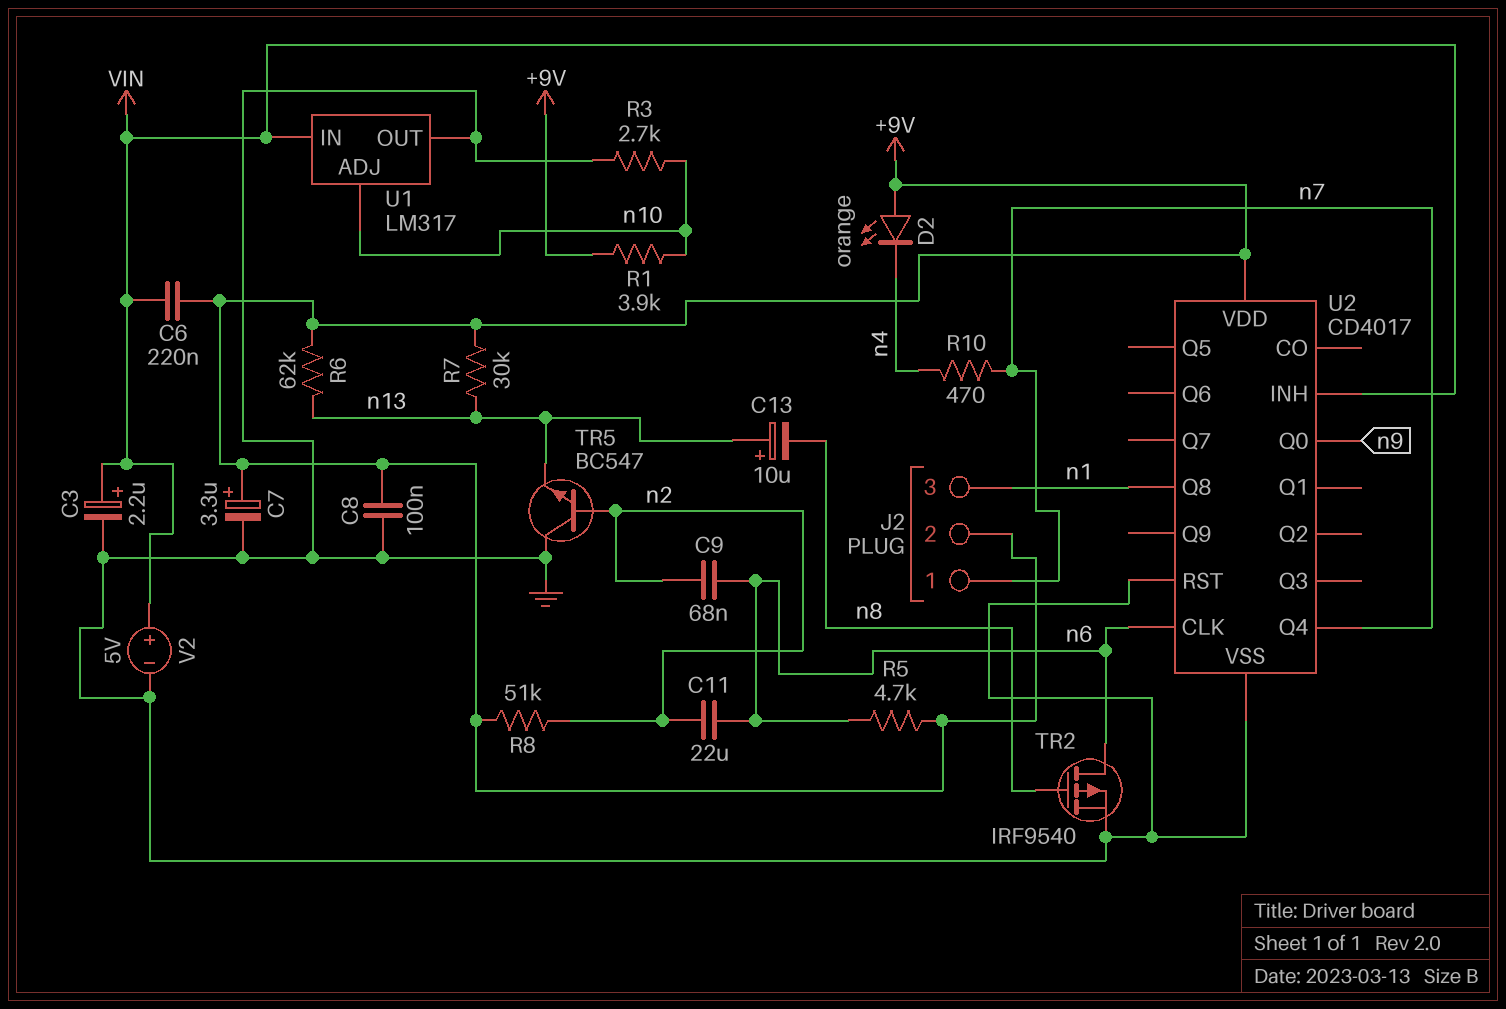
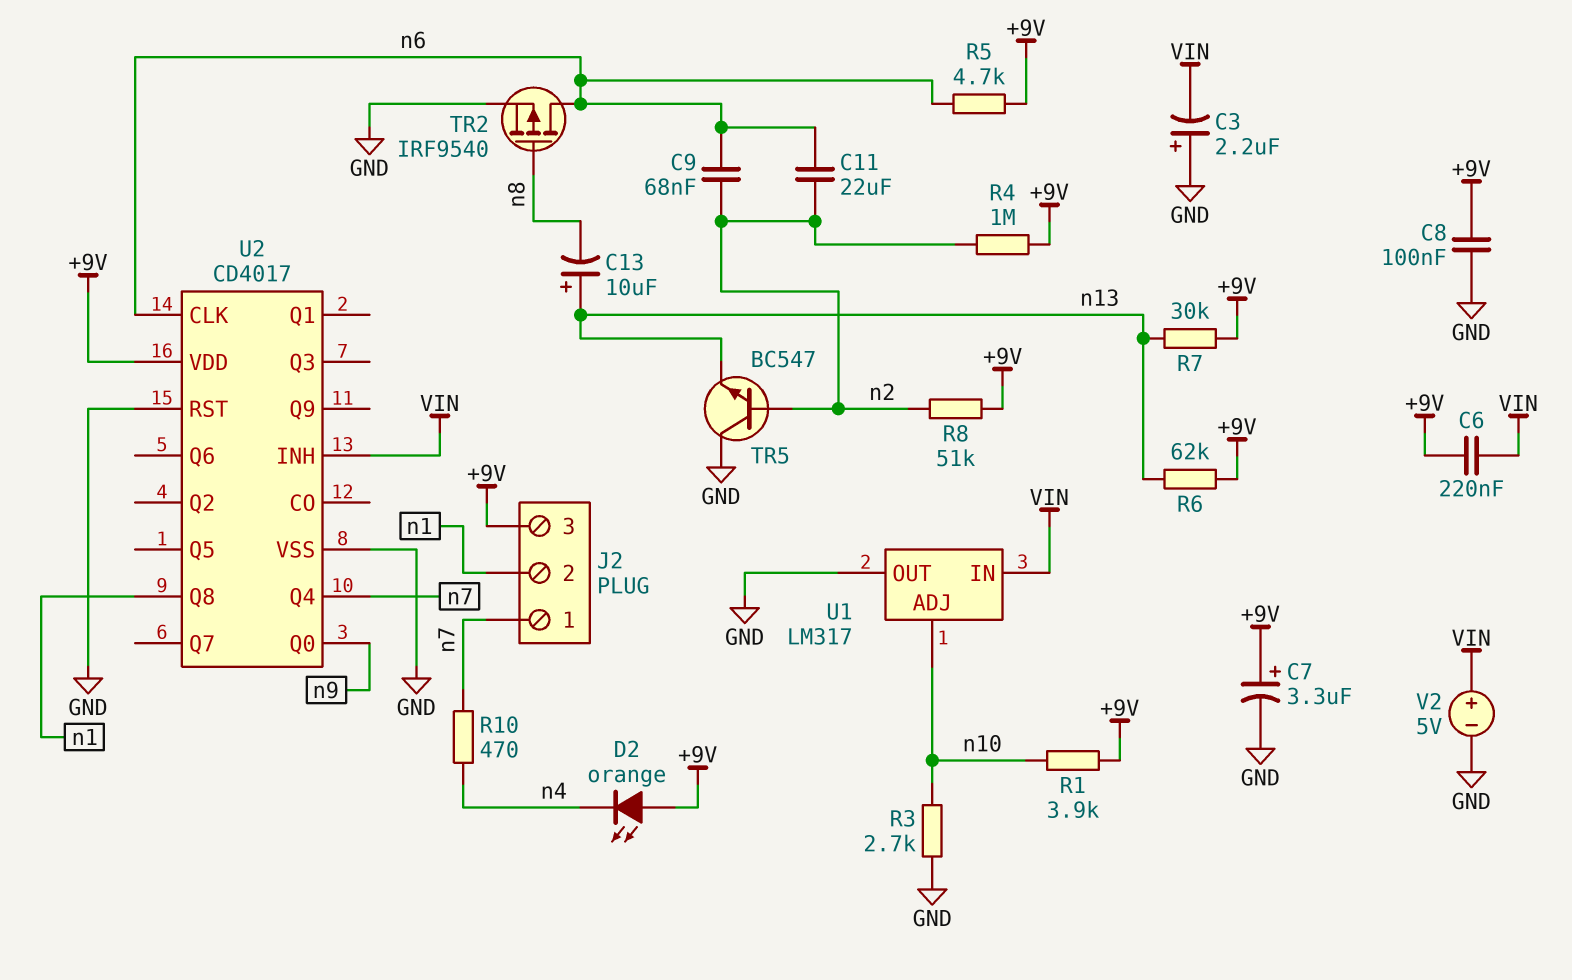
C3: 2.2uF (plus VIN, minus GND) -> 2.2uF (plus GND, minus VIN)
J2 pin 2: +9V -> n1
J2 pin 3: n1 -> +9V
R4: none -> 1M (+9V, n2)

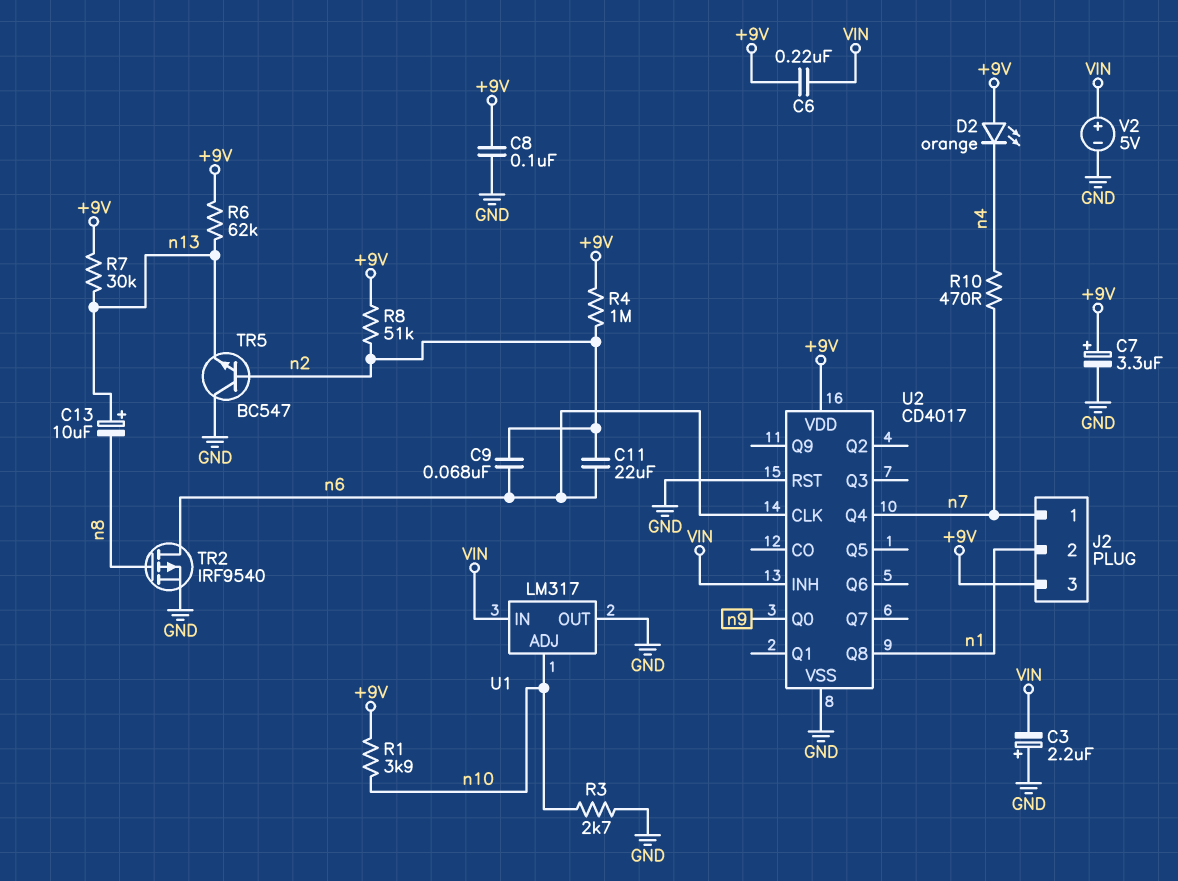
R5: 4.7k (+9V, n6) -> none

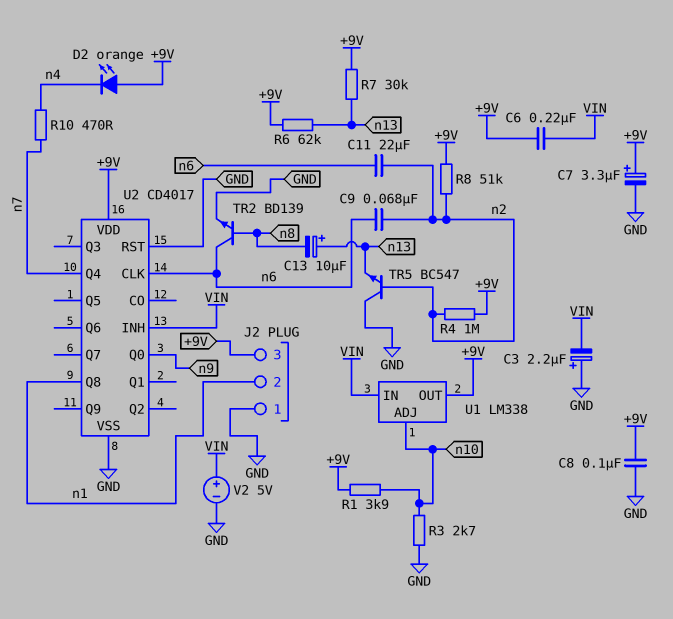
J2 pin 1: n7 -> GND
TR2: PMOS IRF9540 (G n8, D n6, S GND) -> NPN BD139 (B n8, C n6, E GND)
U1: LM317 -> LM338
U1 pin OUT: GND -> +9V

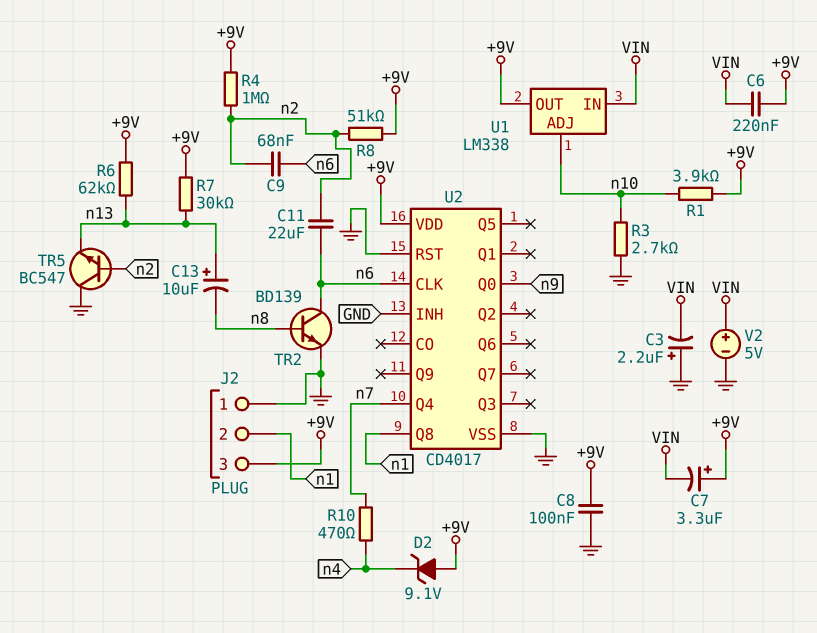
C7: 3.3uF (plus +9V, minus GND) -> 3.3uF (plus +9V, minus VIN)
D2: LED orange (A +9V, K n4) -> zener 9.1V (A +9V, K n4)
U2 pin INH: VIN -> GND

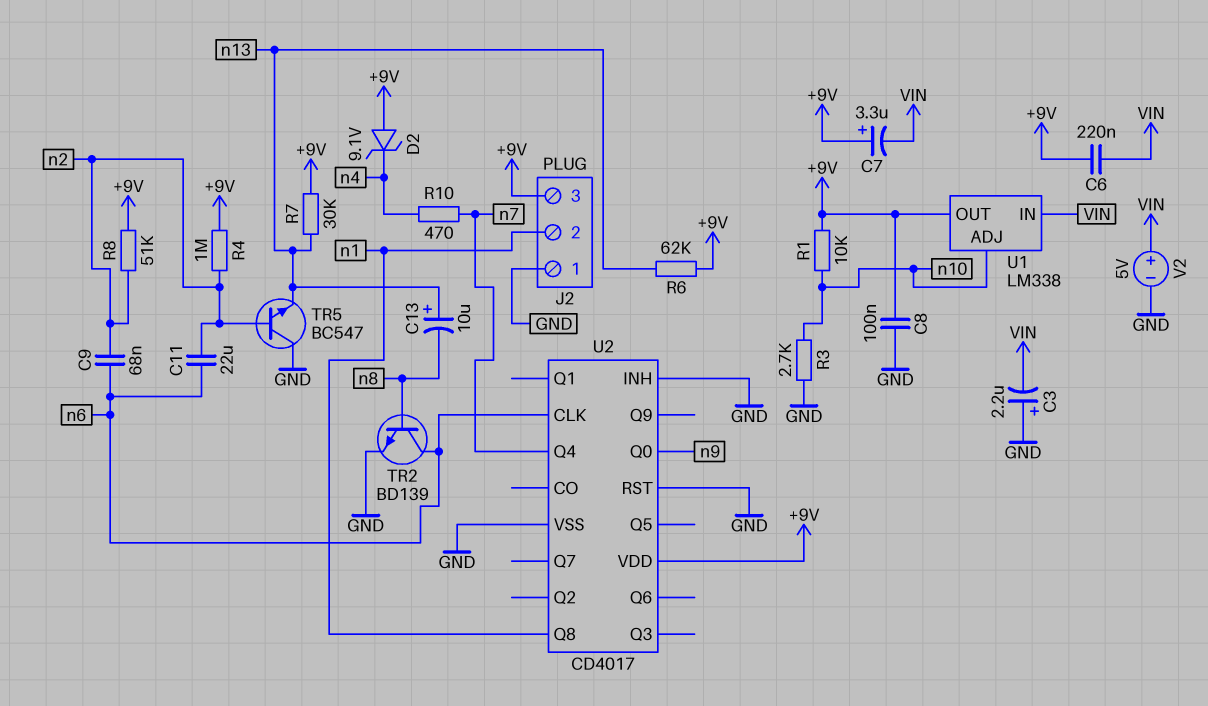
R1: 3.9k (+9V, n10) -> 10k (+9V, n10)

